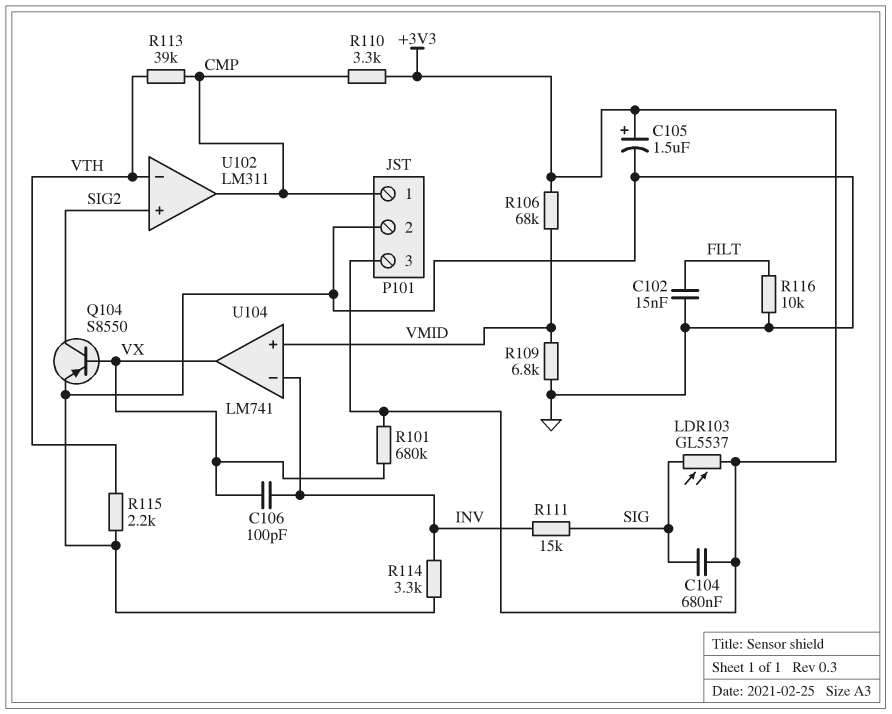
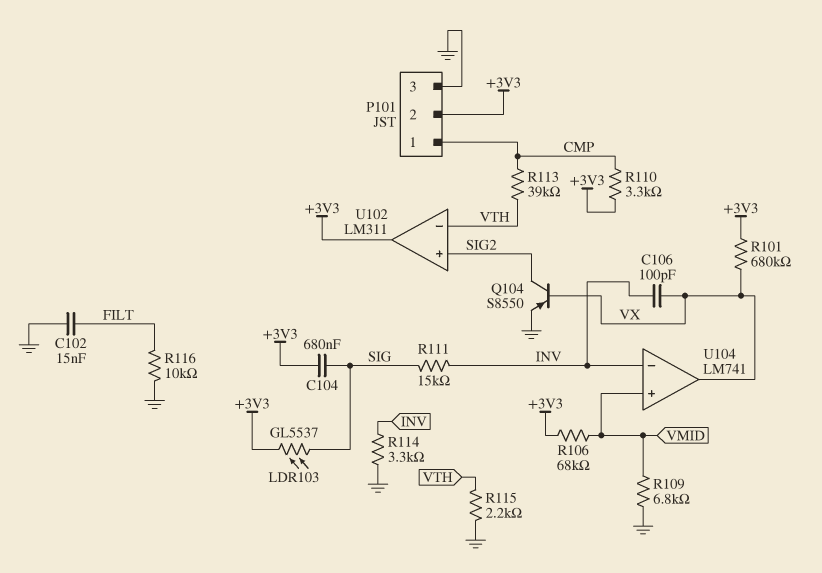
C105: 1.5uF (plus +3V3, minus GND) -> none
P101 pin 2: GND -> +3V3
P101 pin 3: +3V3 -> GND
U102 pin out: CMP -> +3V3

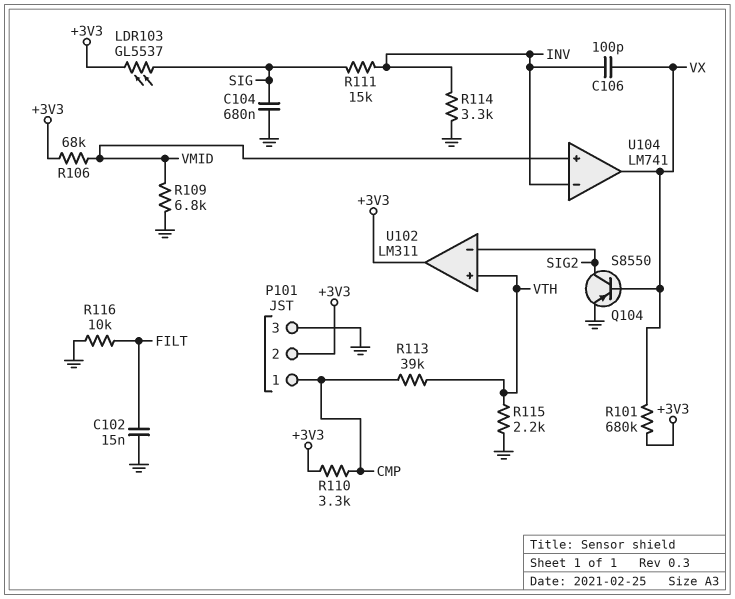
C104: 680nF (+3V3, SIG) -> 680nF (GND, SIG)
U102 pin in+: SIG2 -> VTH
U102 pin in-: VTH -> SIG2

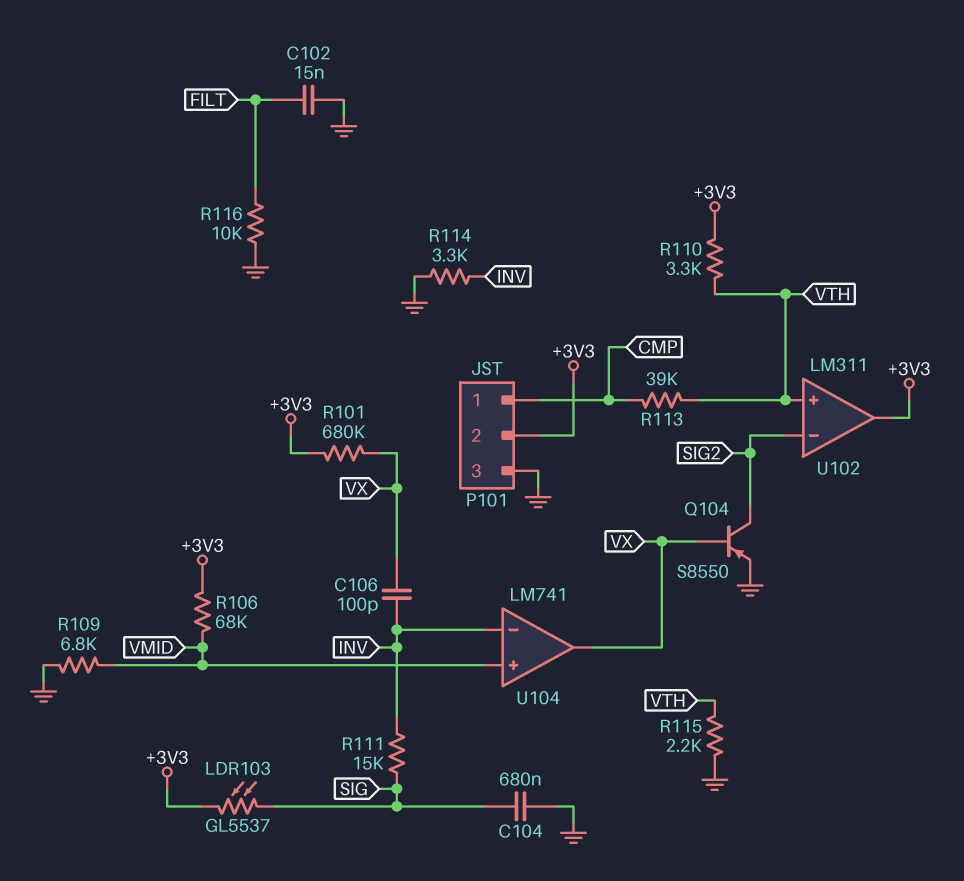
R110: 3.3k (+3V3, CMP) -> 3.3k (+3V3, VTH)

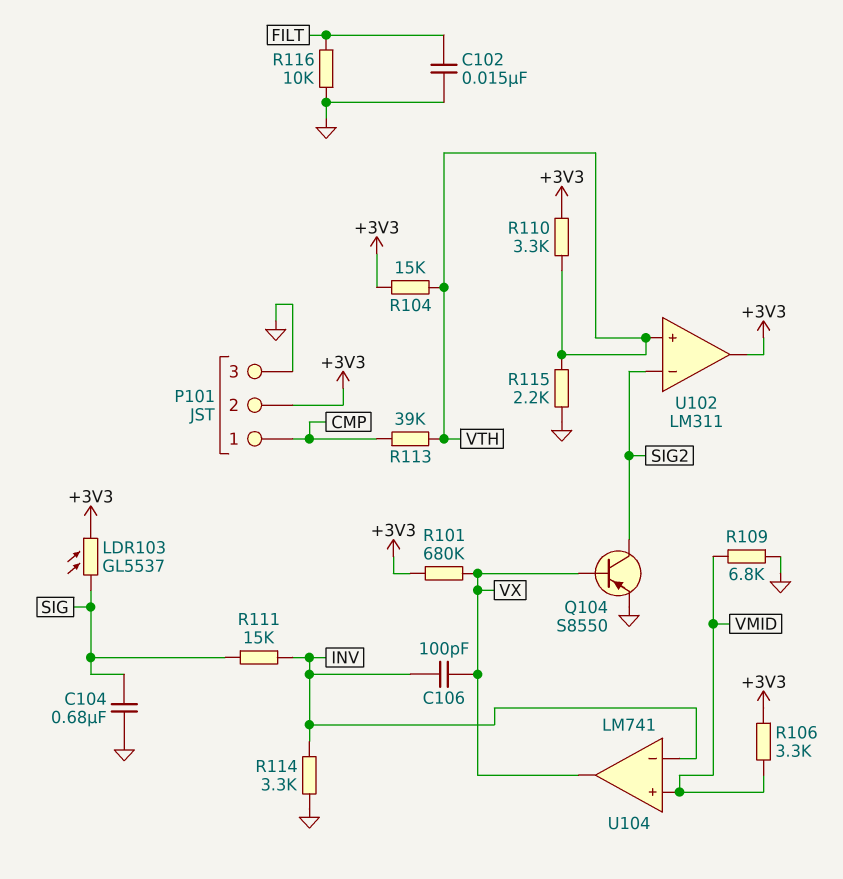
R104: none -> 15k (+3V3, VTH)
R106: 68k (+3V3, VMID) -> 3.3k (+3V3, VMID)

